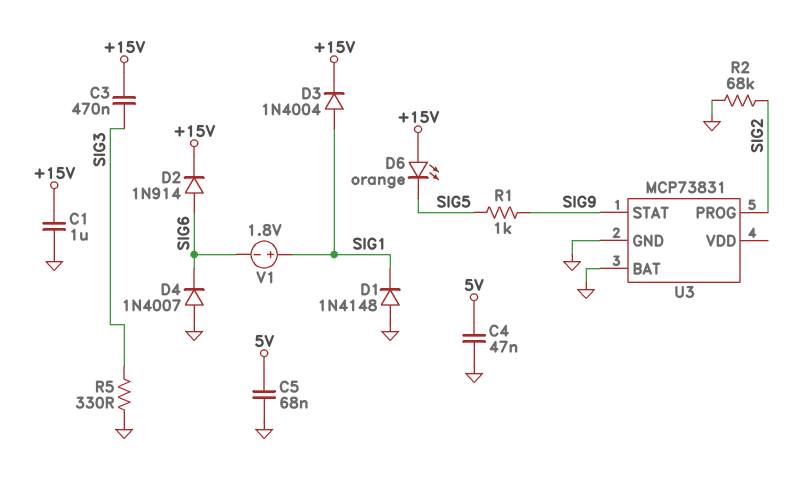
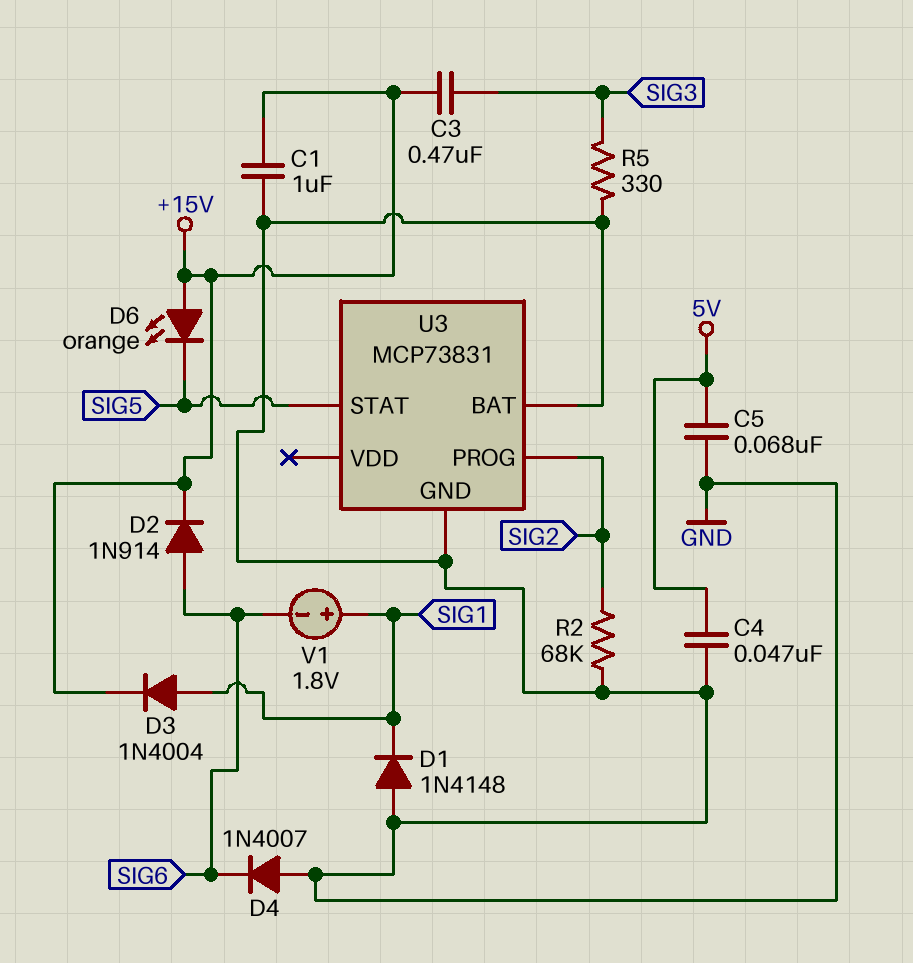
R1: 1k (SIG5, SIG9) -> none
U3 pin STAT: SIG9 -> SIG5

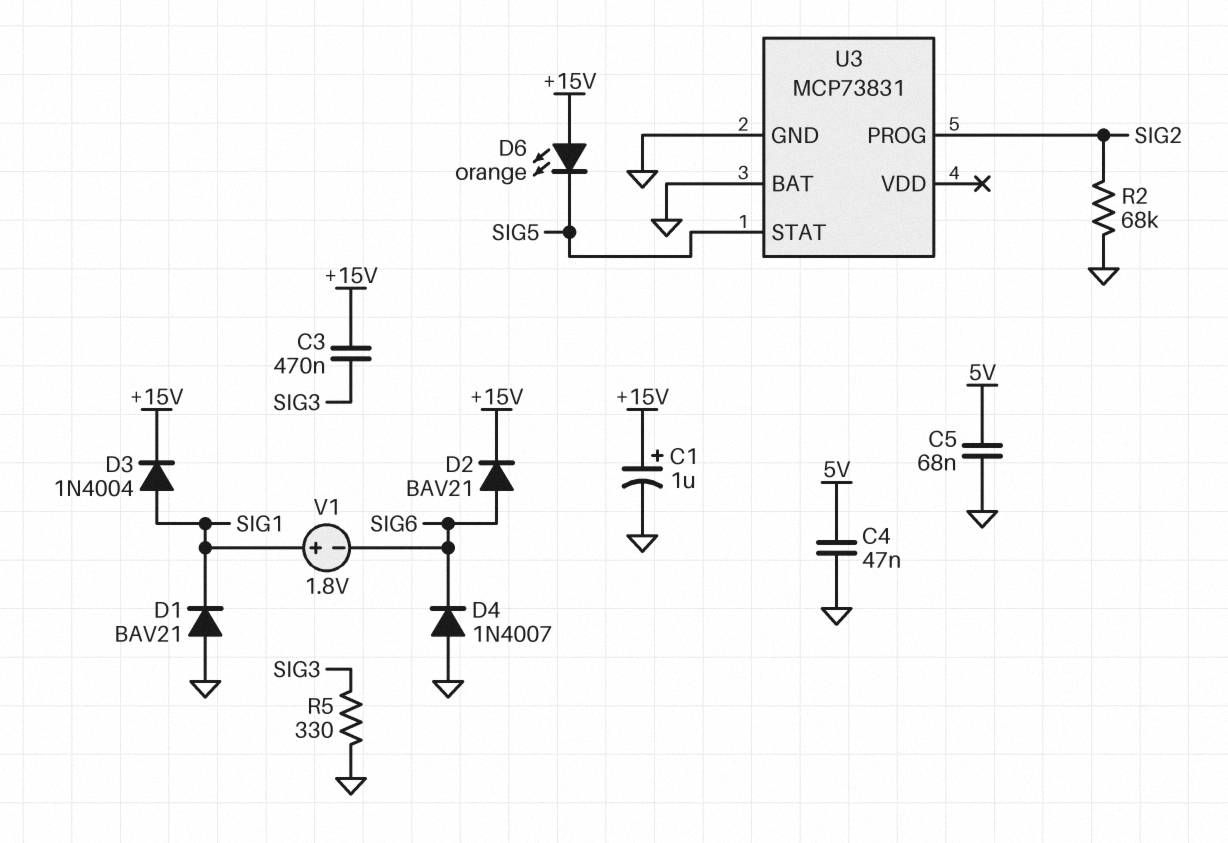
C1: 1uF (+15V, GND) -> 1uF (plus +15V, minus GND)
D1: diode 1N4148 (A GND, K SIG1) -> diode BAV21 (A GND, K SIG1)
D2: diode 1N914 (A SIG6, K +15V) -> diode BAV21 (A SIG6, K +15V)

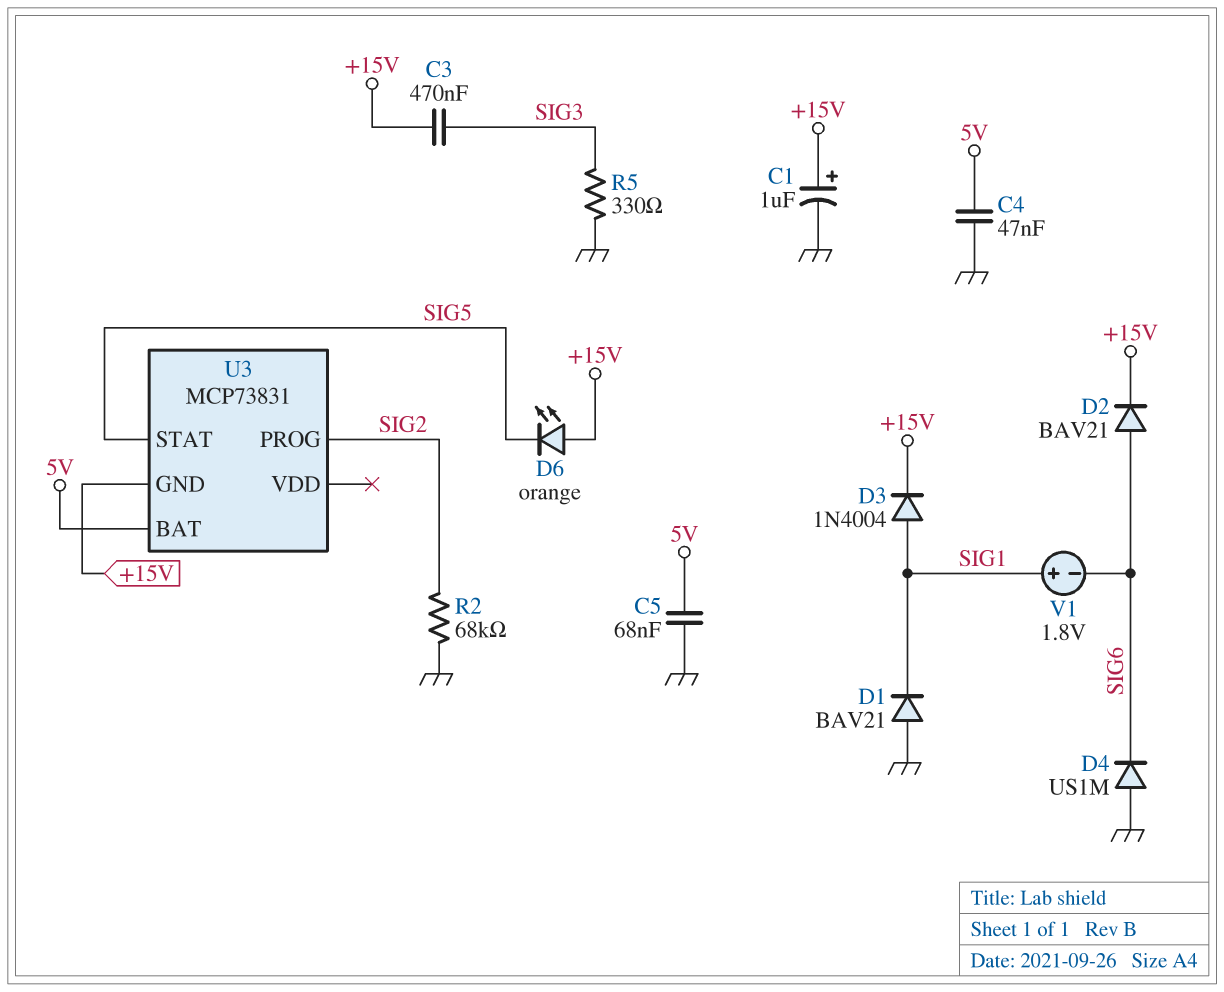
D4: diode 1N4007 (A GND, K SIG6) -> diode US1M (A GND, K SIG6)
U3 pin BAT: GND -> 5V
U3 pin GND: GND -> +15V

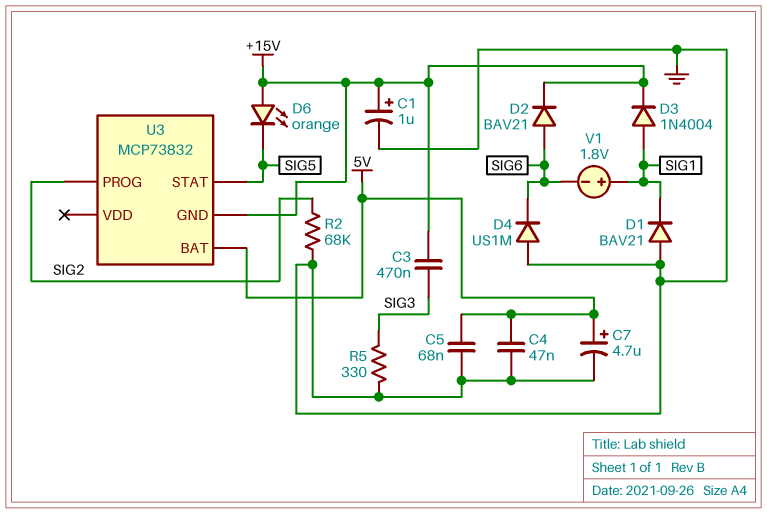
C7: none -> 4.7uF (plus 5V, minus GND)
U3: MCP73831 -> MCP73832

